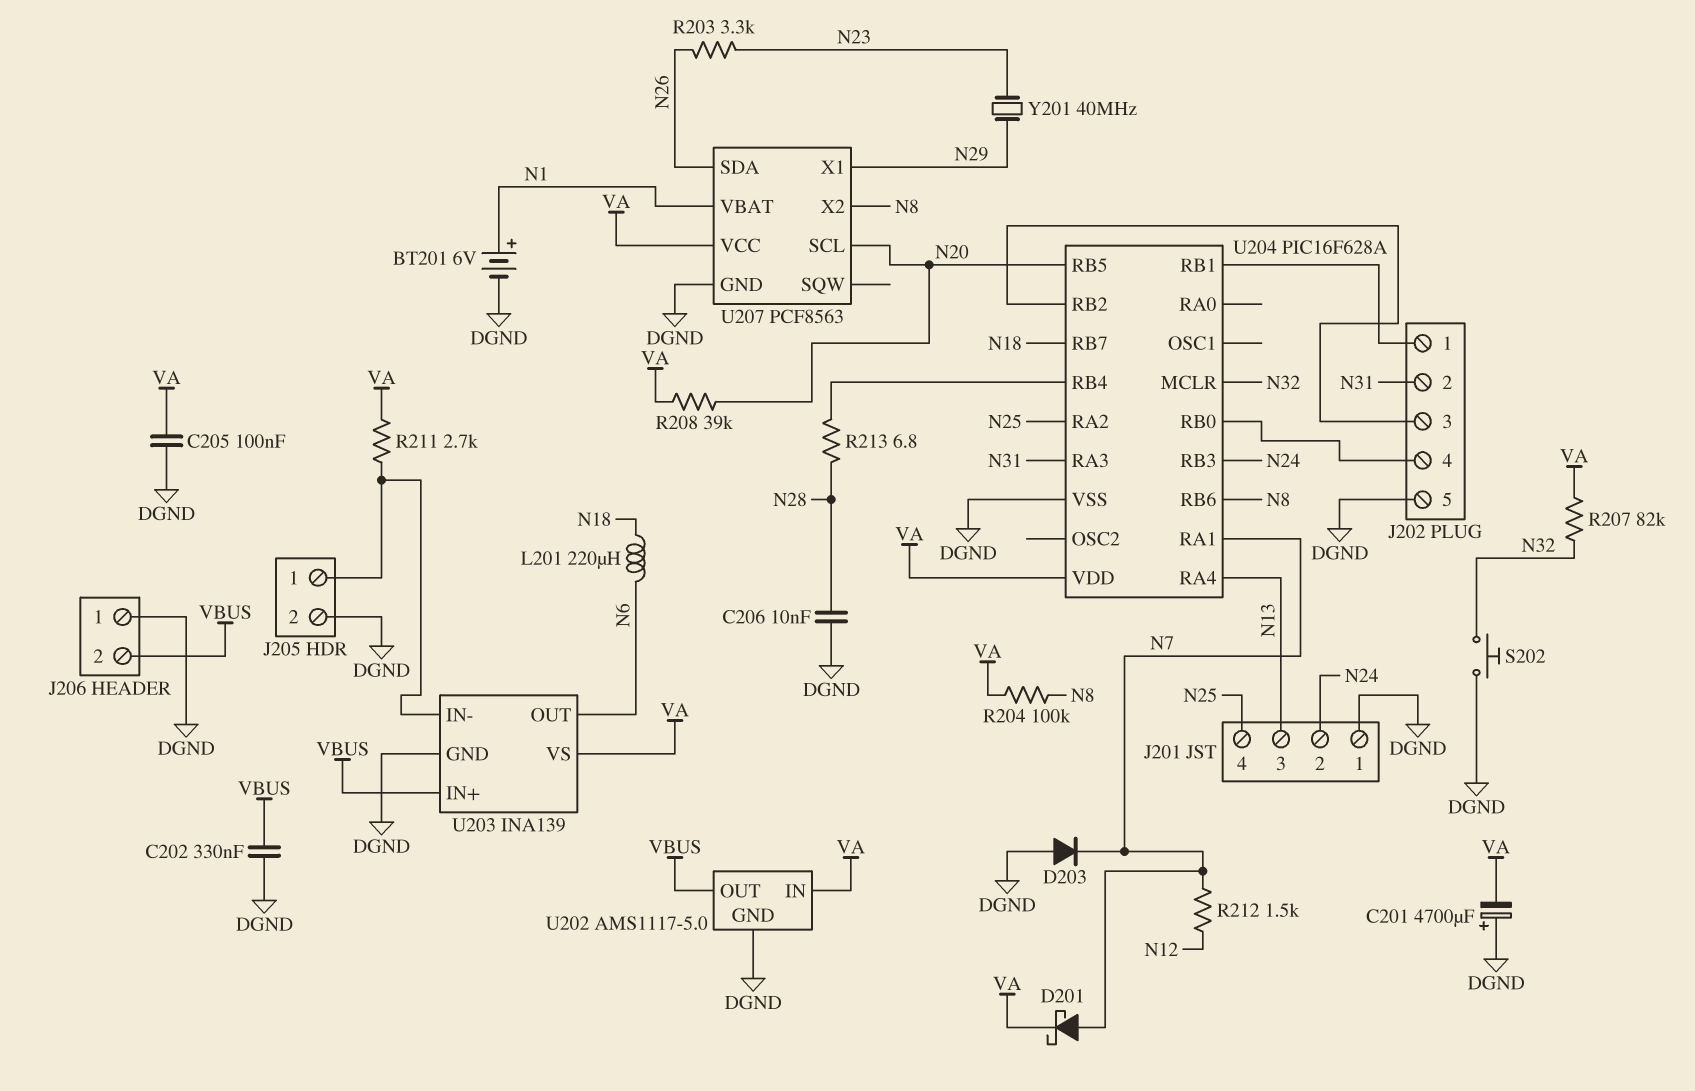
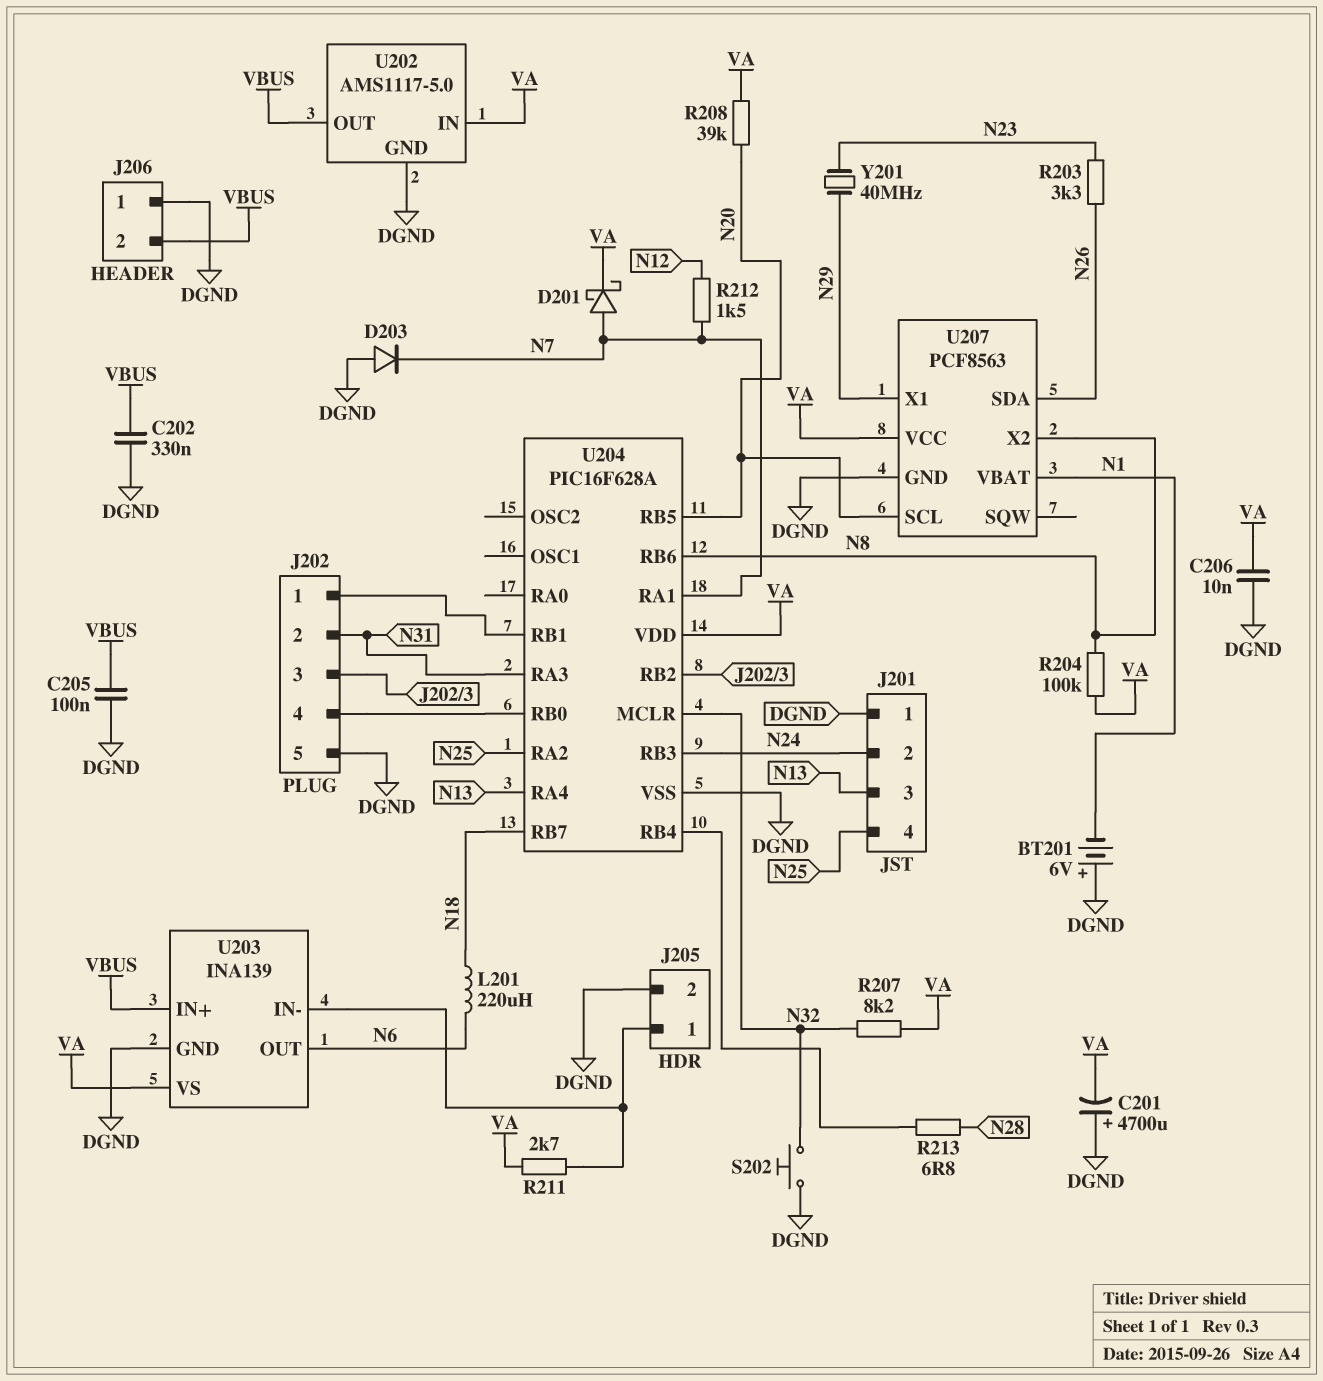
BT201: 6V (plus N1, minus DGND) -> 6V (plus DGND, minus N1)
C205: 100nF (DGND, VA) -> 100nF (DGND, VBUS)
C206: 10nF (DGND, N28) -> 10nF (DGND, VA)
R207: 82k (N32, VA) -> 8.2k (N32, VA)

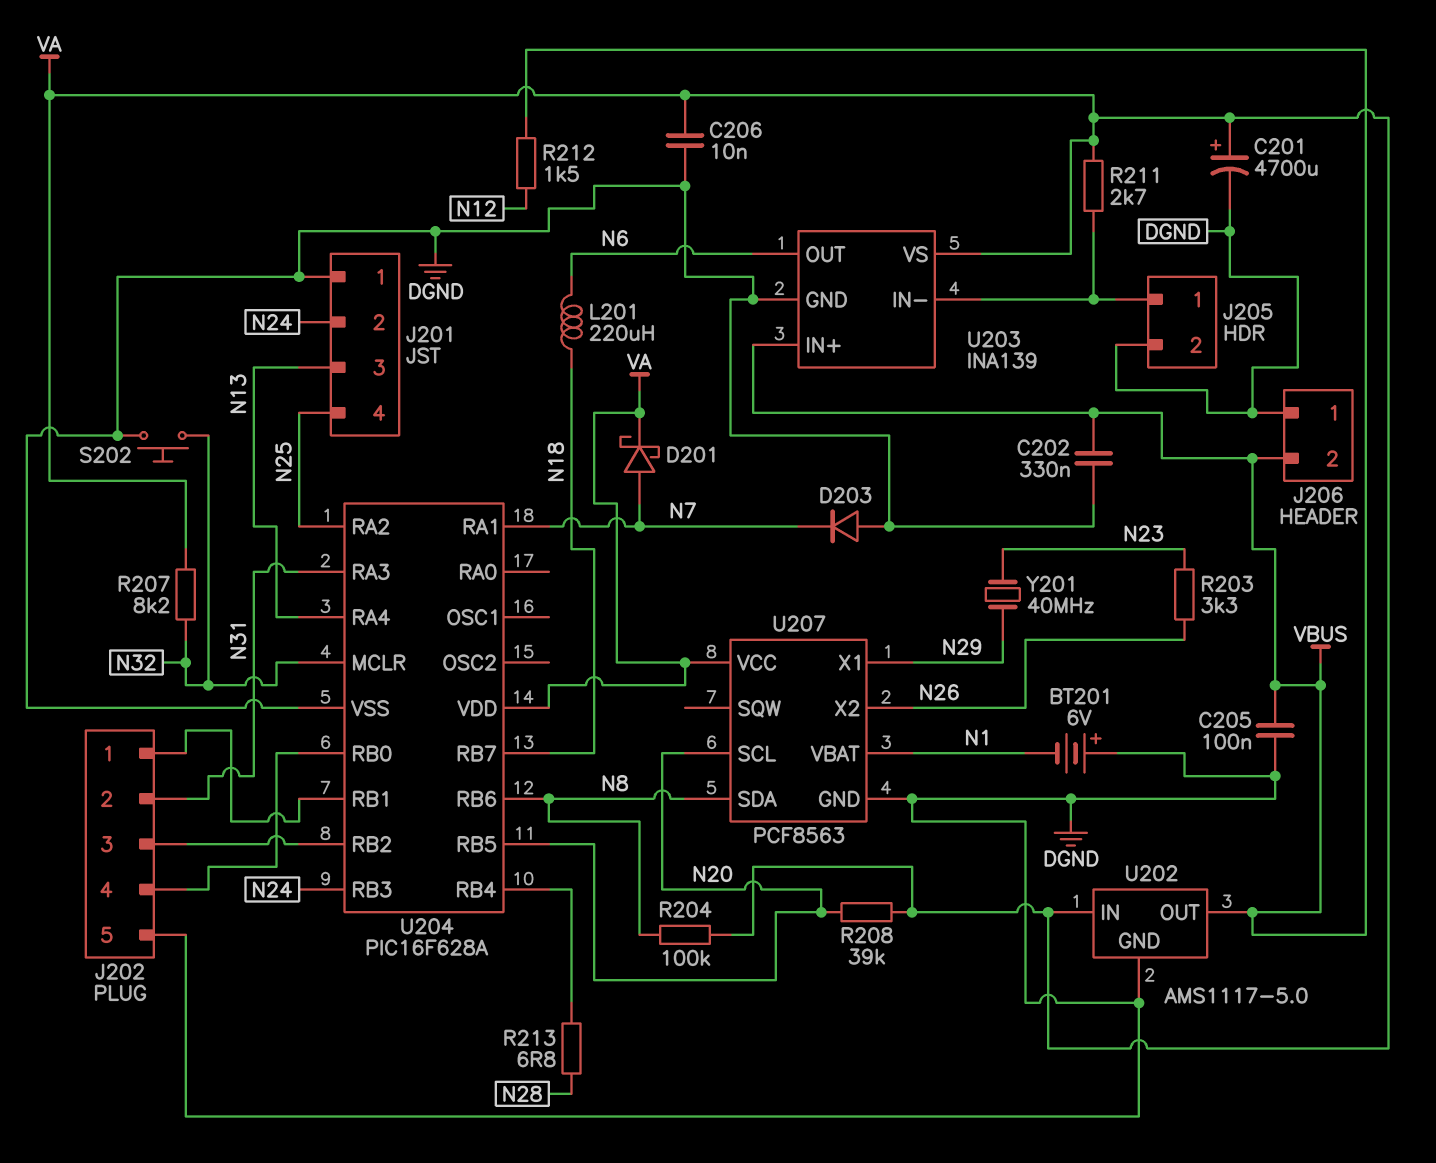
C201: 4700uF (plus DGND, minus VA) -> 4700uF (plus VA, minus DGND)
R212: 1.5k (N7, N12) -> 1.5k (N12, VBUS)
U207 pin SDA: N26 -> N8
U207 pin X2: N8 -> N26

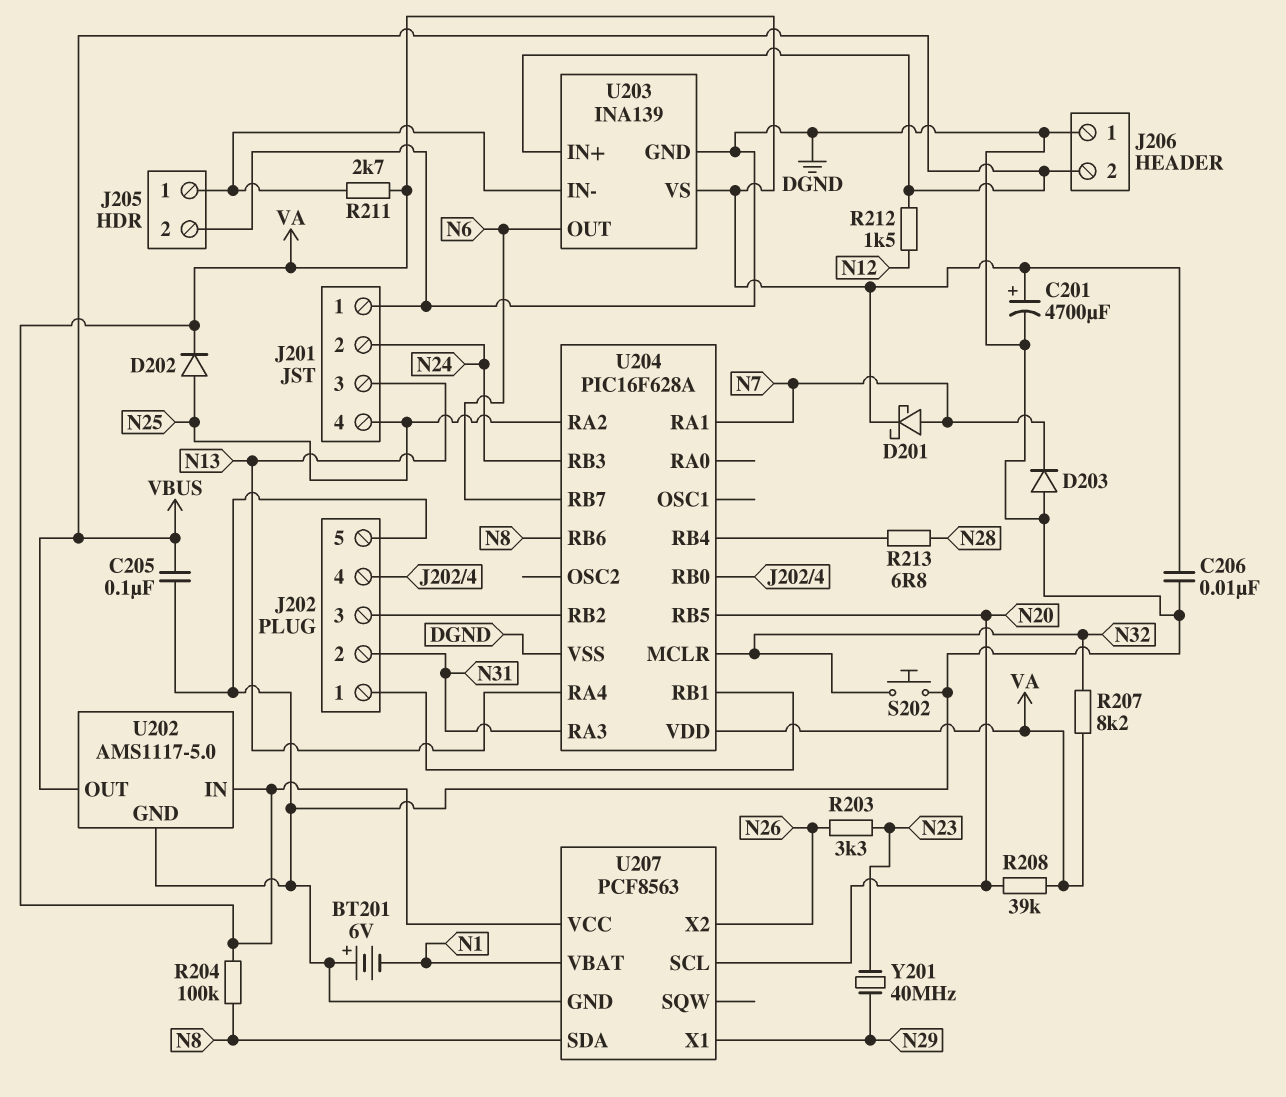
C202: 330nF (DGND, VBUS) -> none
D202: none -> diode (A N25, K VA)
L201: 220uH (N6, N18) -> none
U204 pin RB7: N18 -> N6

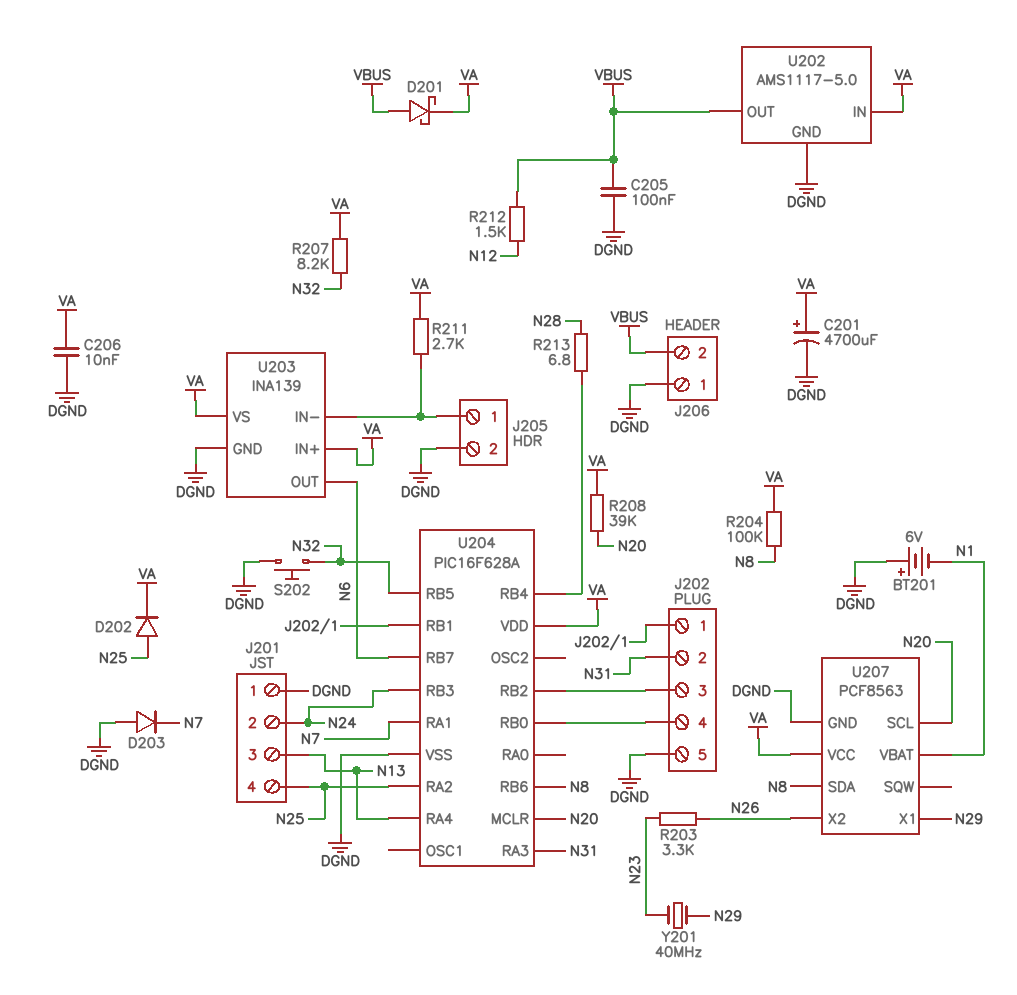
D201: schottky (A N7, K VA) -> schottky (A VBUS, K VA)
U203 pin IN+: VBUS -> VA
U204 pin MCLR: N32 -> N20
U204 pin RB5: N20 -> N32

